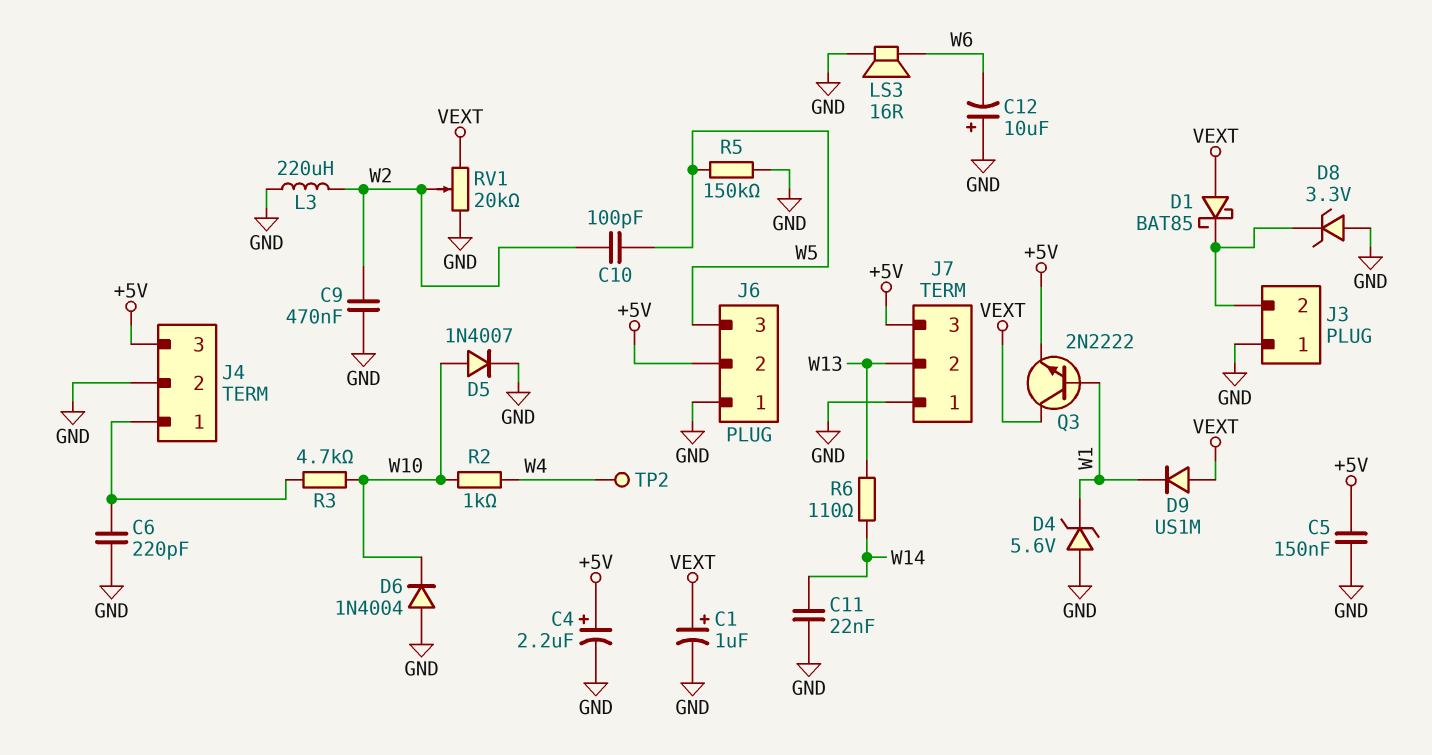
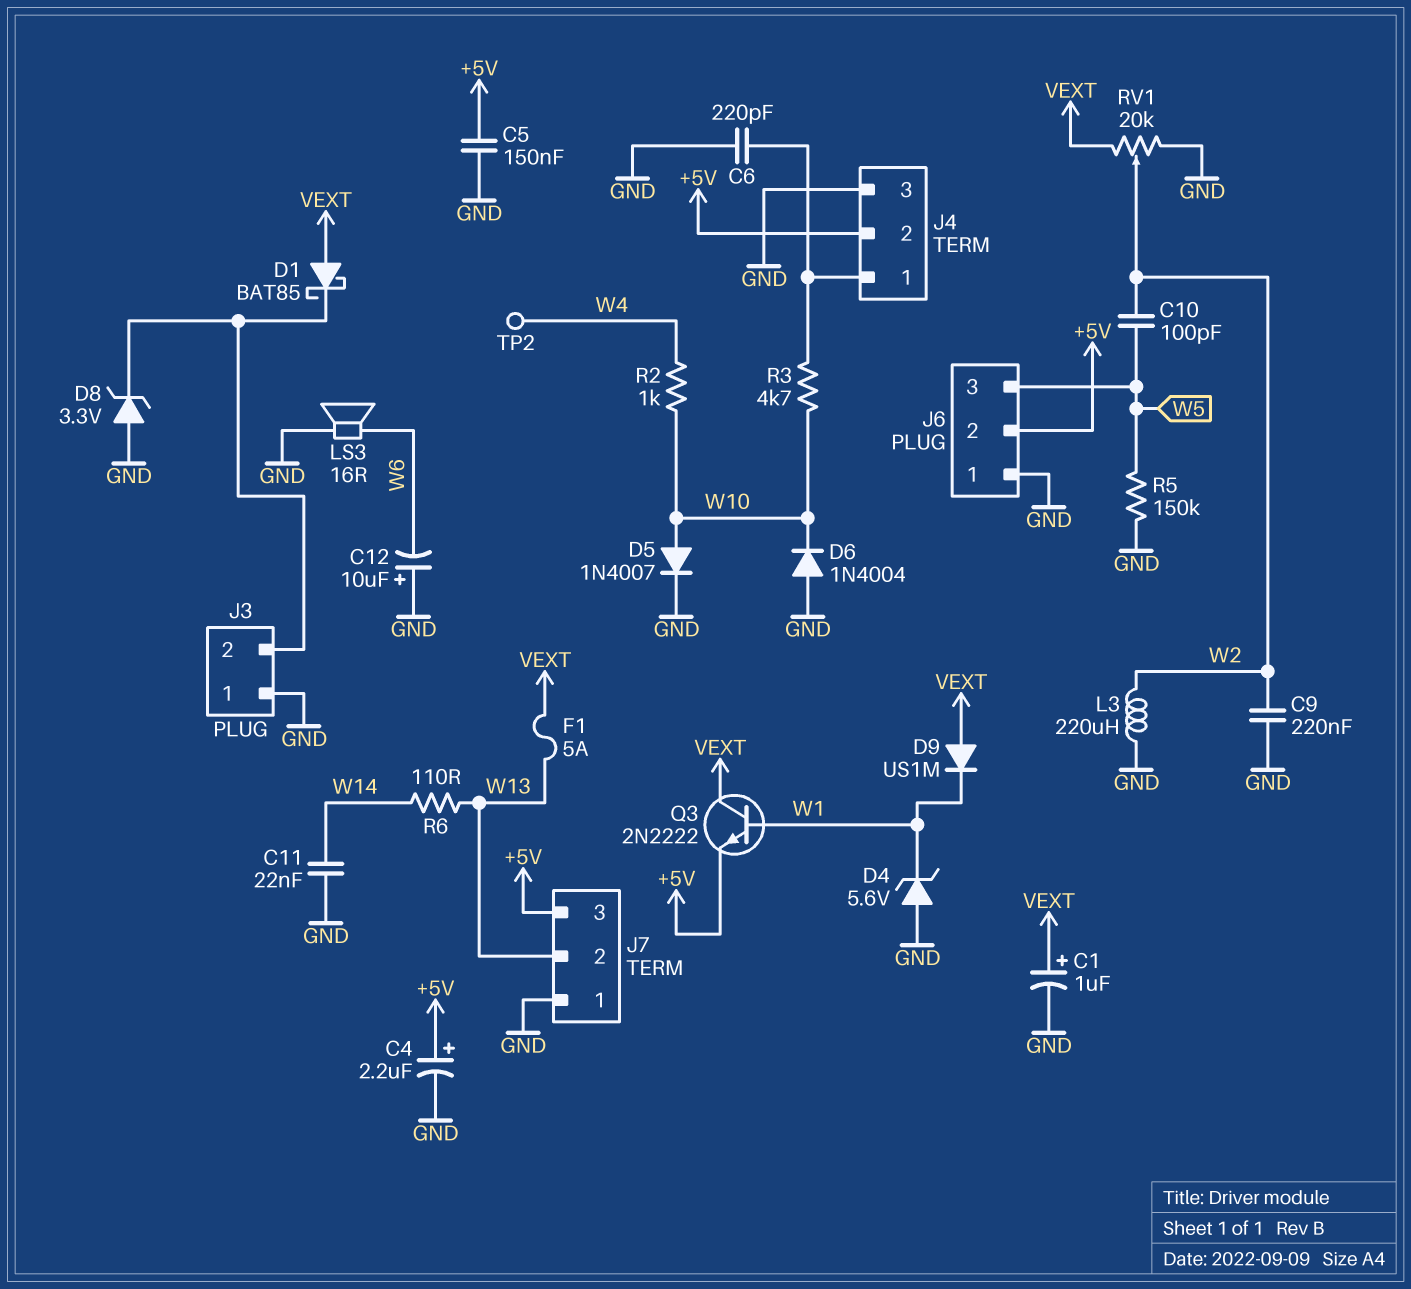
C9: 470nF (GND, W2) -> 220nF (GND, W2)
F1: none -> 5A (VEXT, W13)
J4 pin 2: GND -> +5V
J4 pin 3: +5V -> GND

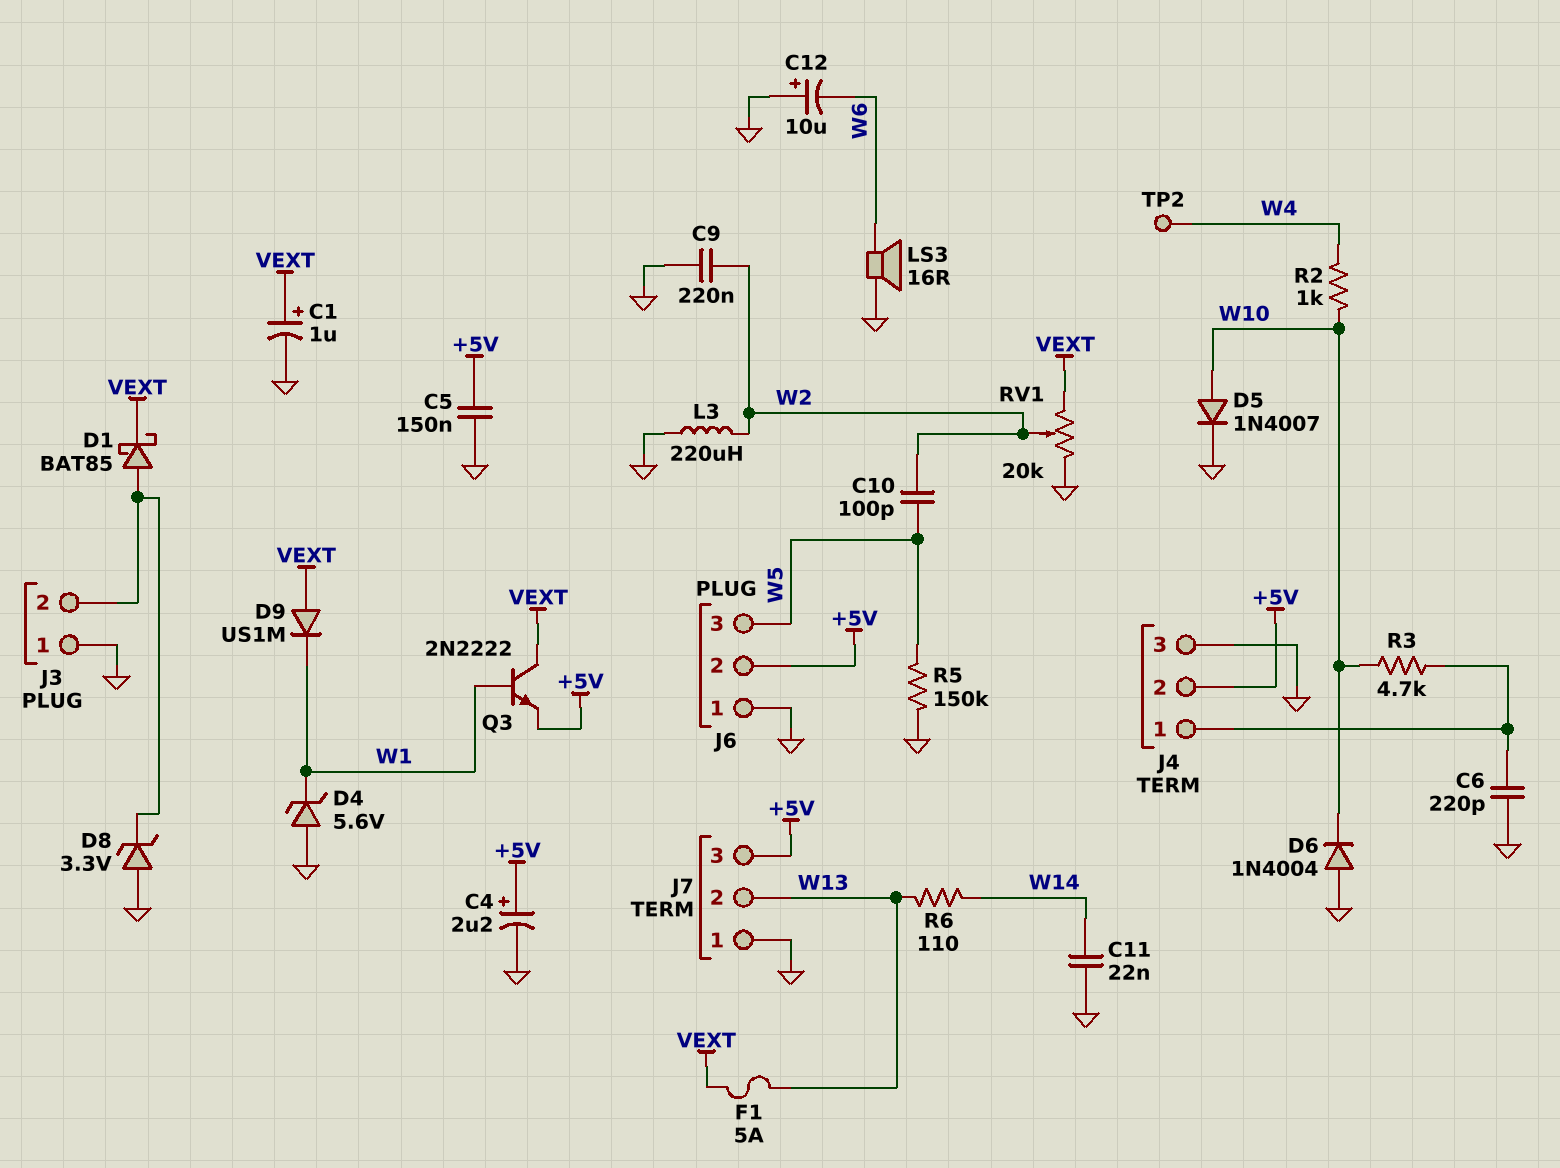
D1: schottky BAT85 (A VEXT, K J3/2) -> schottky BAT85 (A J3/2, K VEXT)

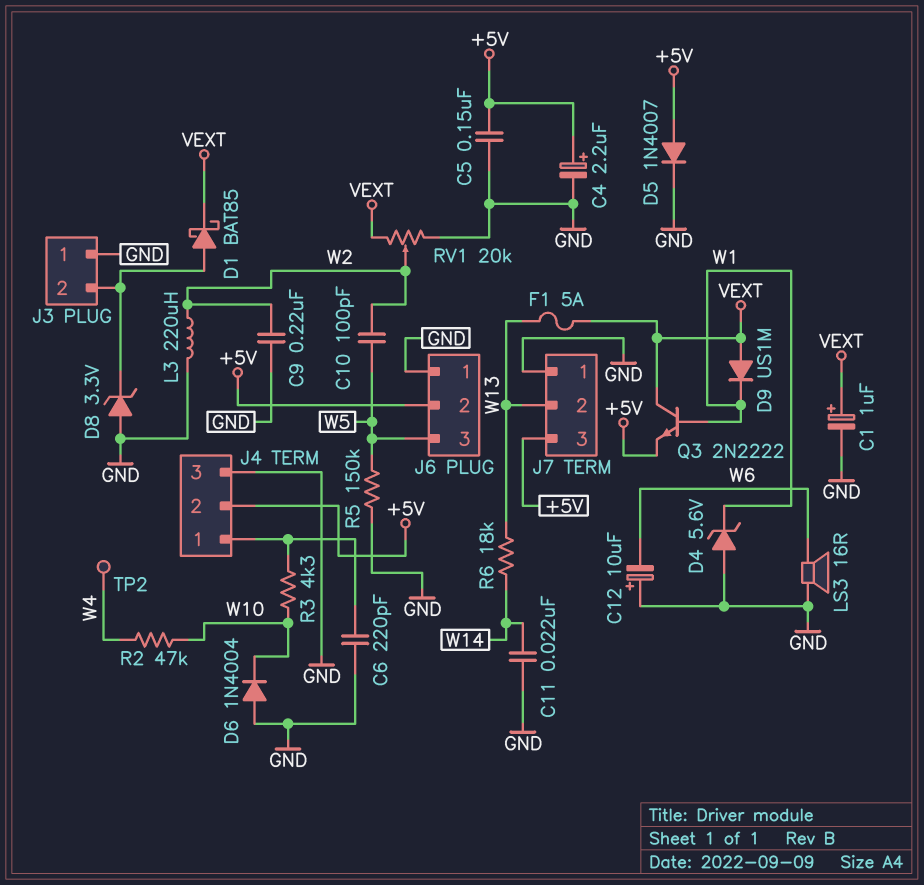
D5: diode 1N4007 (A W10, K GND) -> diode 1N4007 (A +5V, K GND)
R2: 1k (W4, W10) -> 47k (W4, W10)
R3: 4.7k (J4/1, W10) -> 4.3k (J4/1, W10)
R6: 110 (W13, W14) -> 18k (W13, W14)

